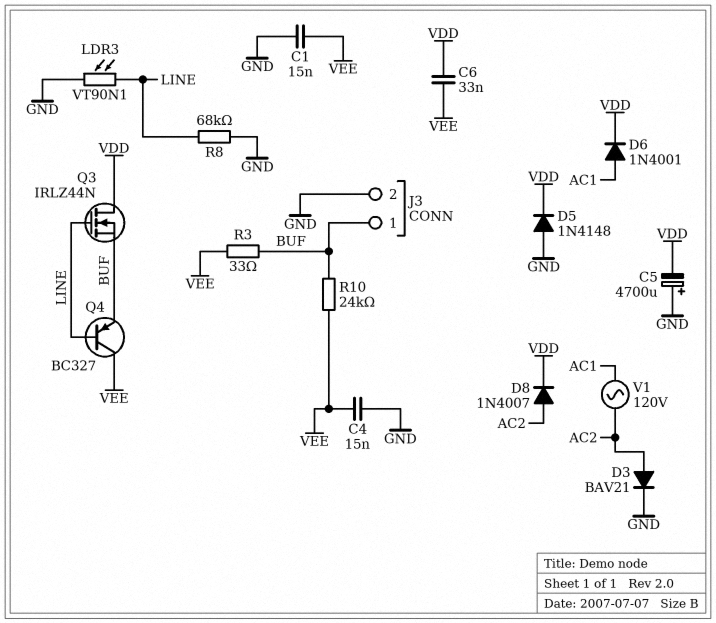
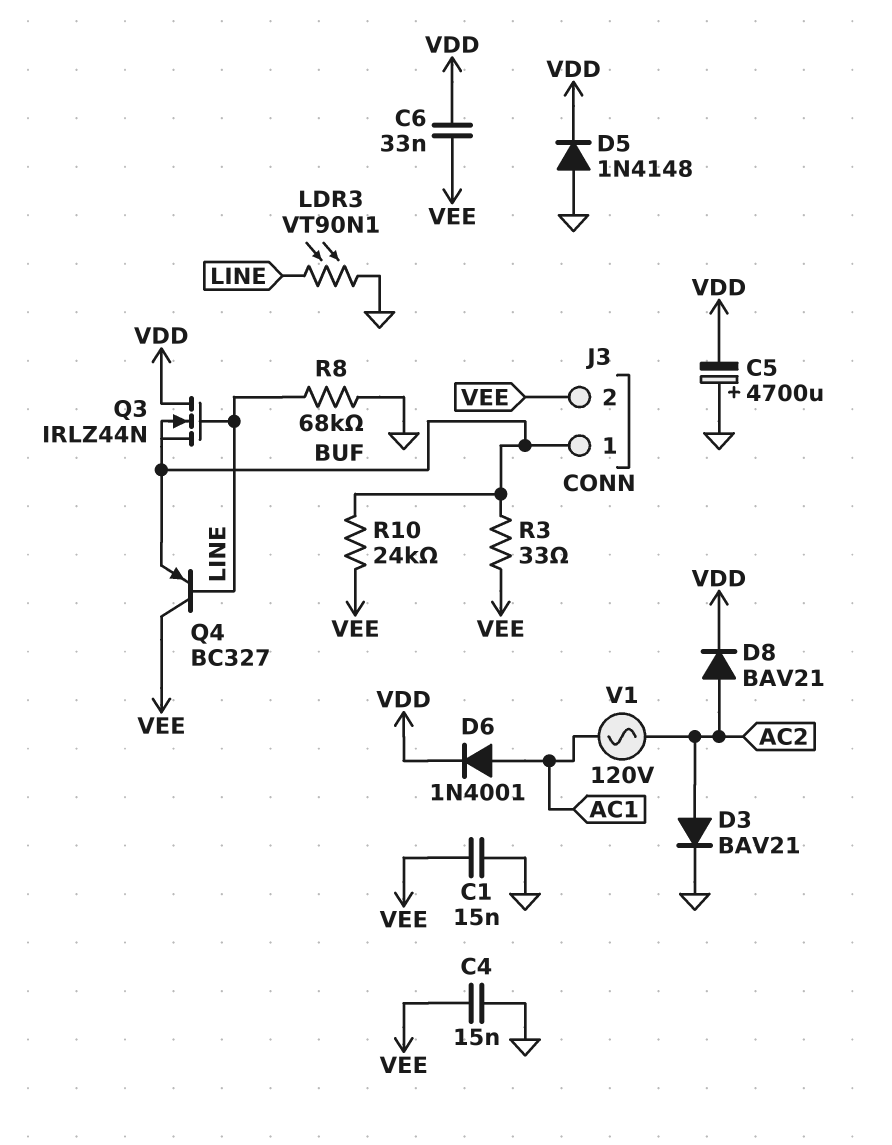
D8: diode 1N4007 (A AC2, K VDD) -> diode BAV21 (A AC2, K VDD)
J3 pin 2: GND -> VEE

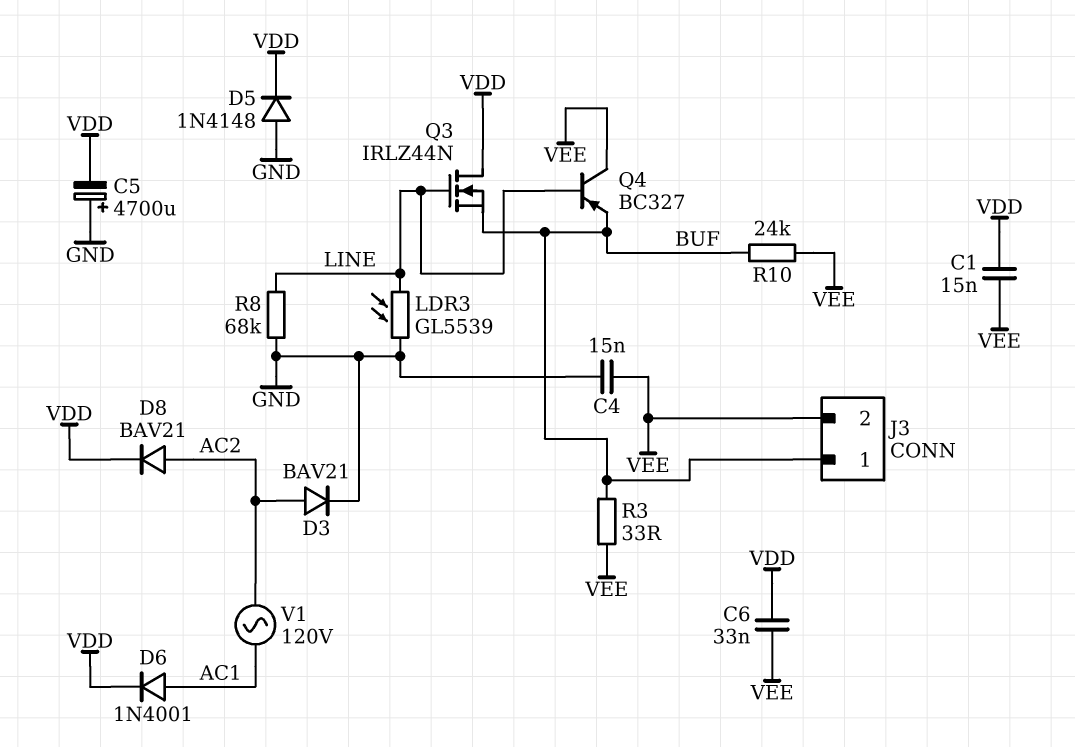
C1: 15nF (GND, VEE) -> 15nF (VDD, VEE)
LDR3: VT90N1 (GND, LINE) -> GL5539 (GND, LINE)

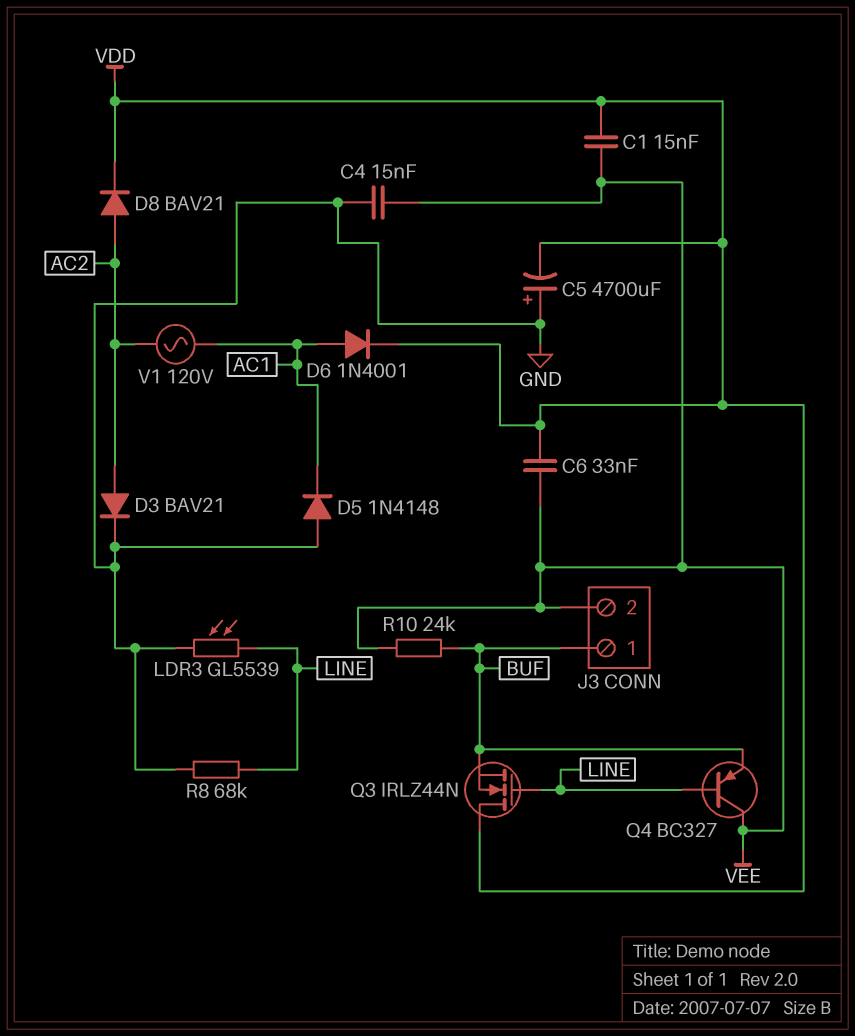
D5: diode 1N4148 (A GND, K VDD) -> diode 1N4148 (A GND, K AC1)
R3: 33 (BUF, VEE) -> none

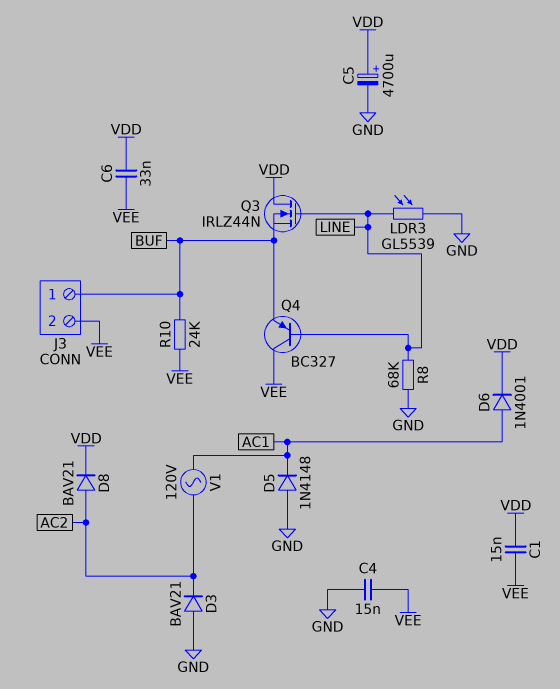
C5: 4700uF (plus GND, minus VDD) -> 4700uF (plus VDD, minus GND)
D3: diode BAV21 (A AC2, K GND) -> diode BAV21 (A GND, K AC2)

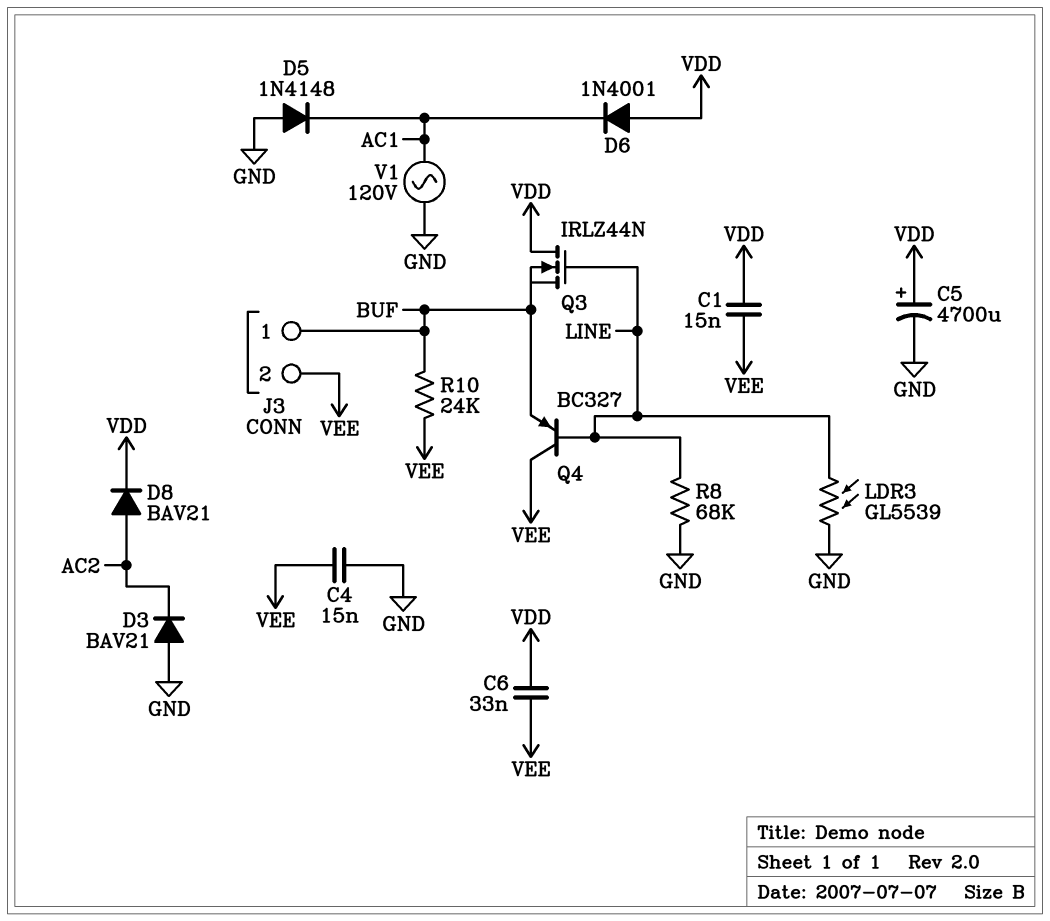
D6: diode 1N4001 (A AC1, K VDD) -> diode 1N4001 (A VDD, K AC1)
V1: AC 120V (AC1, AC2) -> AC 120V (AC1, GND)

